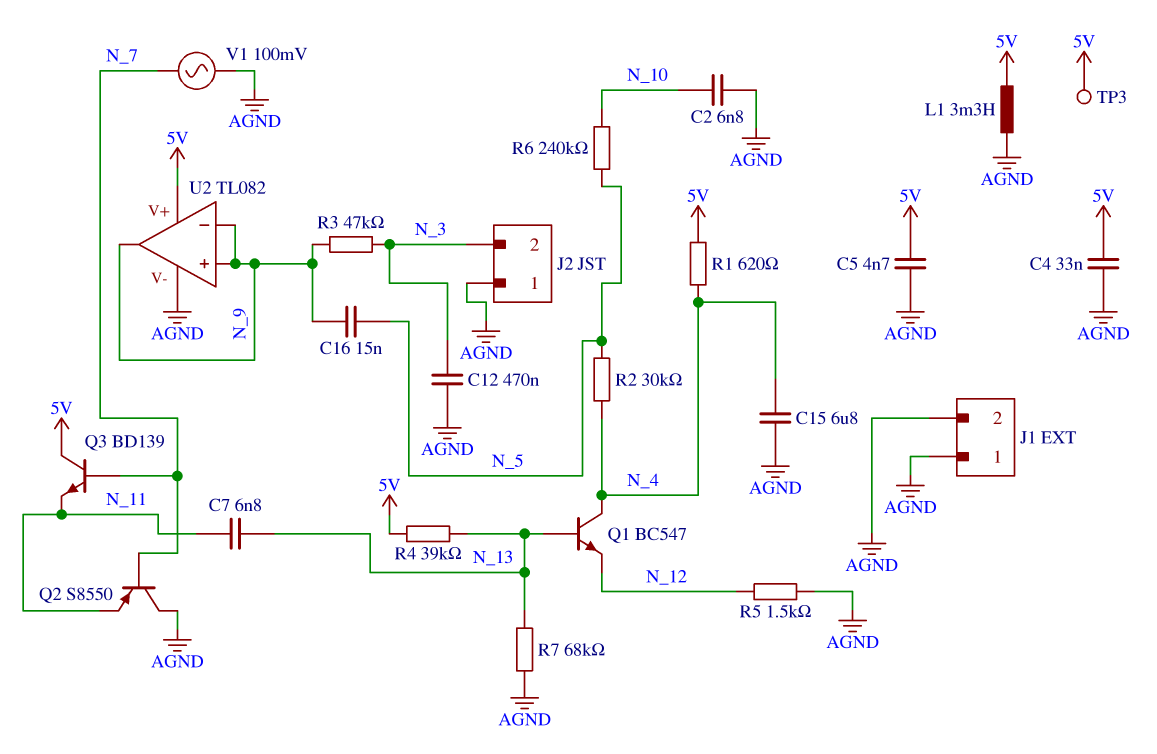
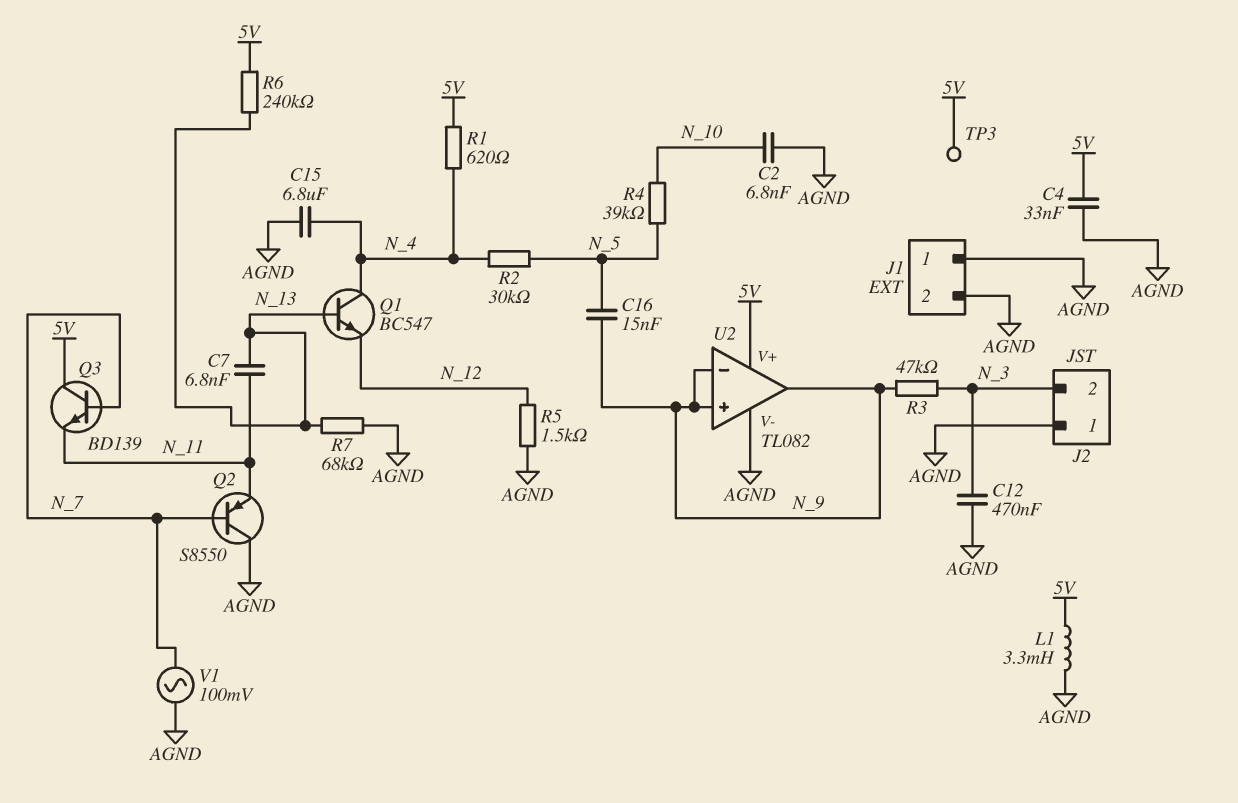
C5: 4.7nF (5V, AGND) -> none
R4: 39k (5V, N_13) -> 39k (N_5, N_10)
R6: 240k (N_5, N_10) -> 240k (5V, N_13)

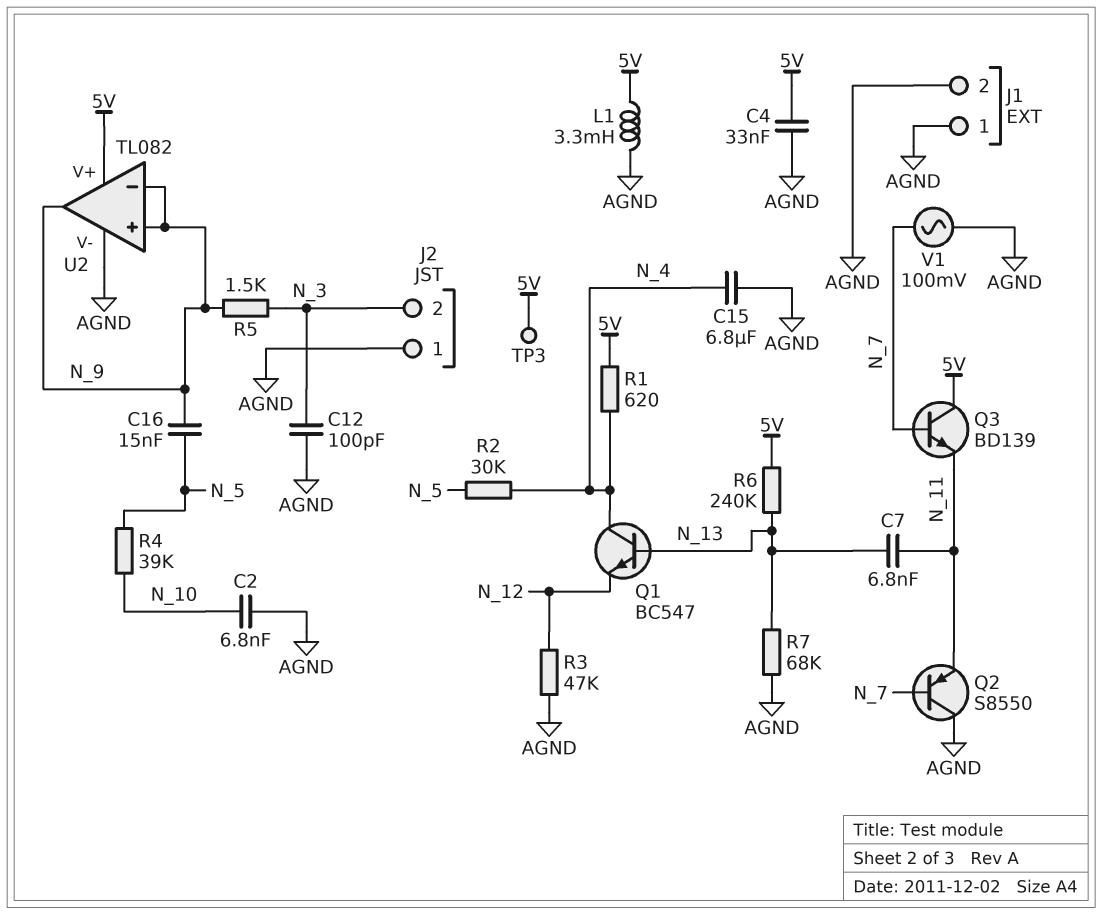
C12: 470nF (AGND, N_3) -> 100pF (AGND, N_3)
R3: 47k (N_3, N_9) -> 47k (AGND, N_12)
R5: 1.5k (AGND, N_12) -> 1.5k (N_3, N_9)

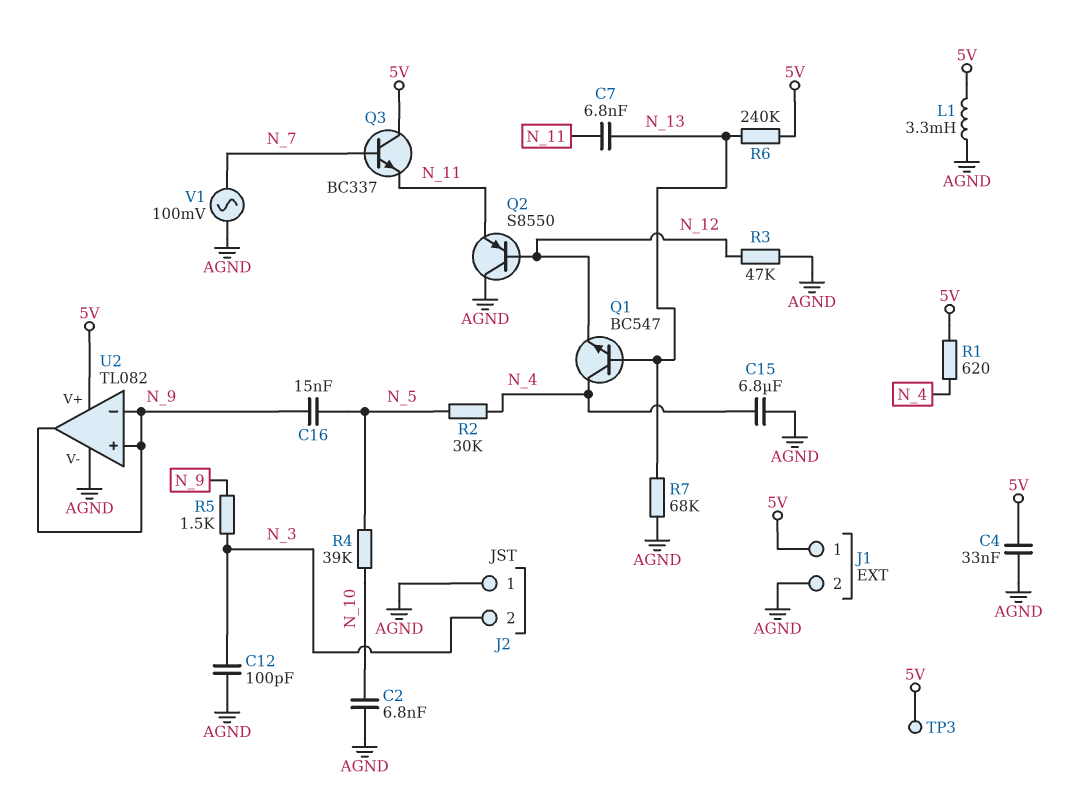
J1 pin 1: AGND -> 5V
Q2: PNP S8550 (B N_7, C AGND, E N_11) -> PNP S8550 (B N_12, C AGND, E N_11)
Q3: NPN BD139 (B N_7, C 5V, E N_11) -> NPN BC337 (B N_7, C 5V, E N_11)

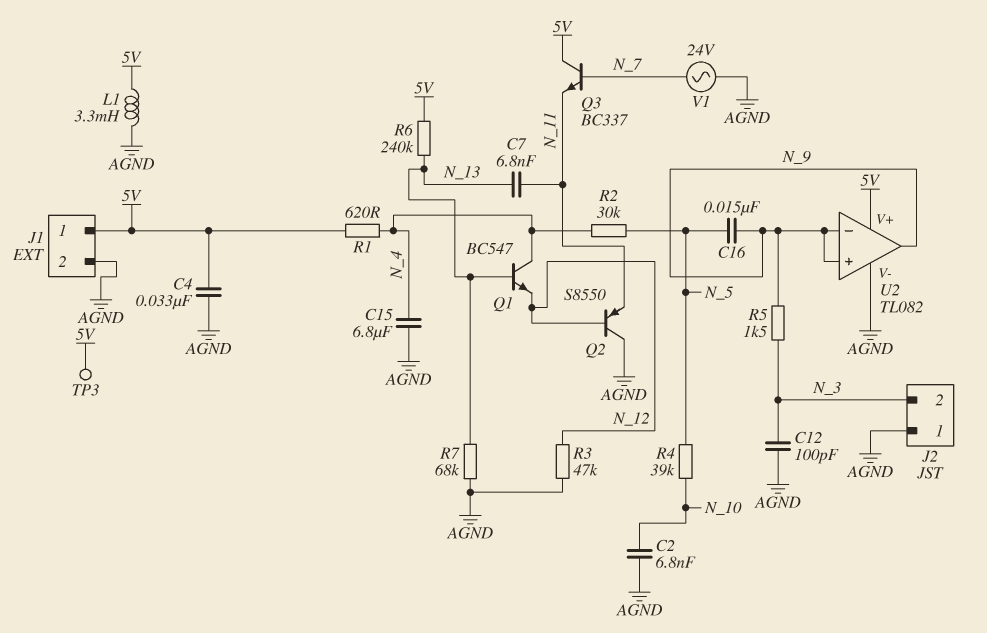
V1: AC 100mV (AGND, N_7) -> AC 24V (AGND, N_7)

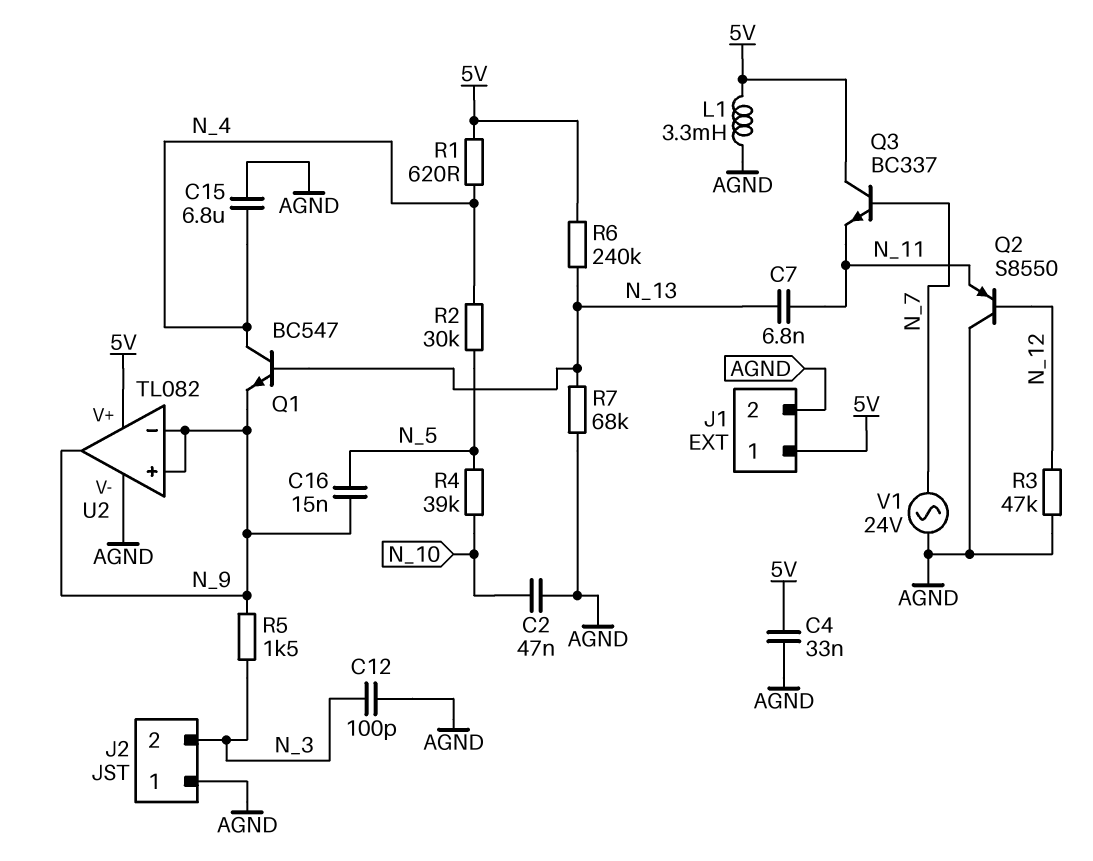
C2: 6.8nF (AGND, N_10) -> 47nF (AGND, N_10)
Q1: NPN BC547 (B N_13, C N_4, E N_12) -> NPN BC547 (B N_13, C N_4, E N_9)
TP3: test point (5V) -> none

